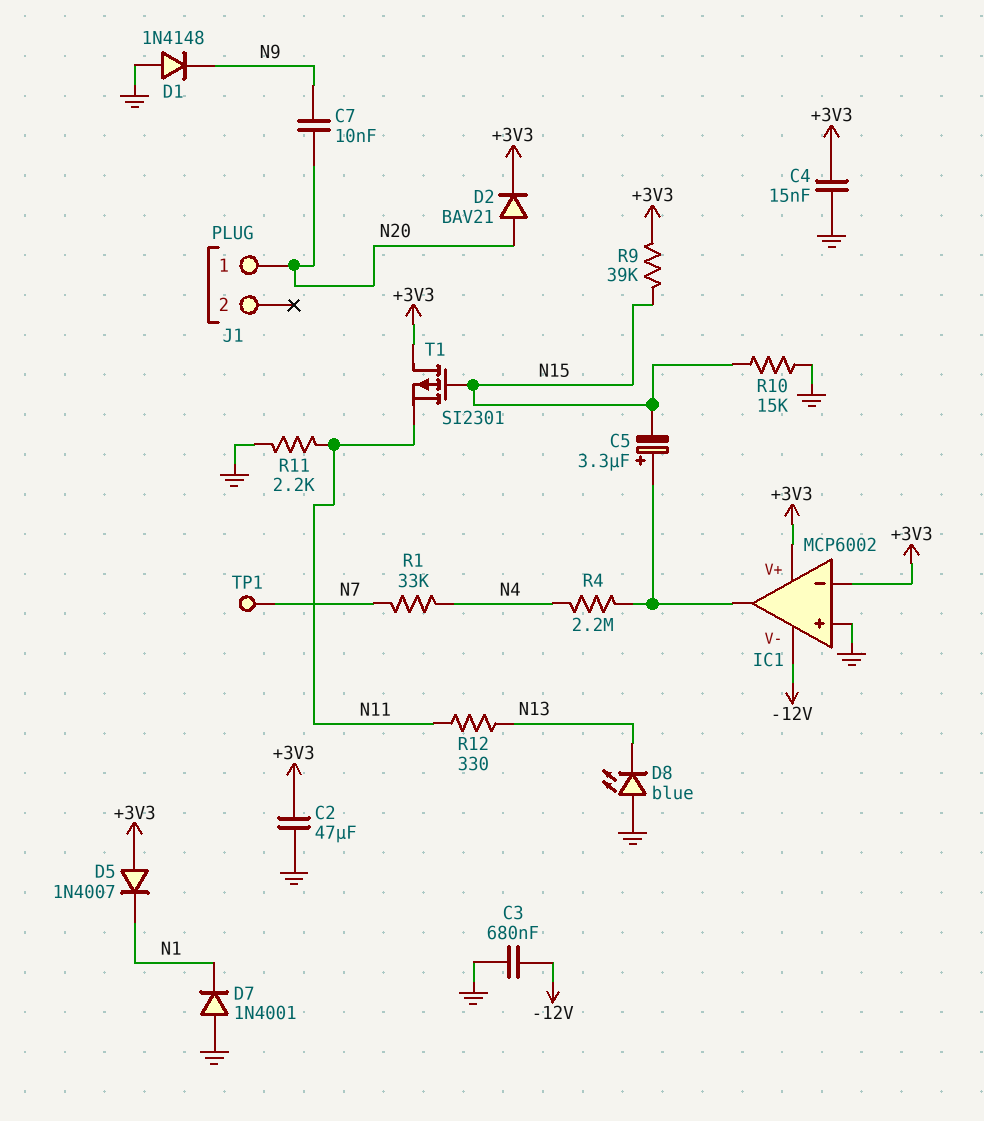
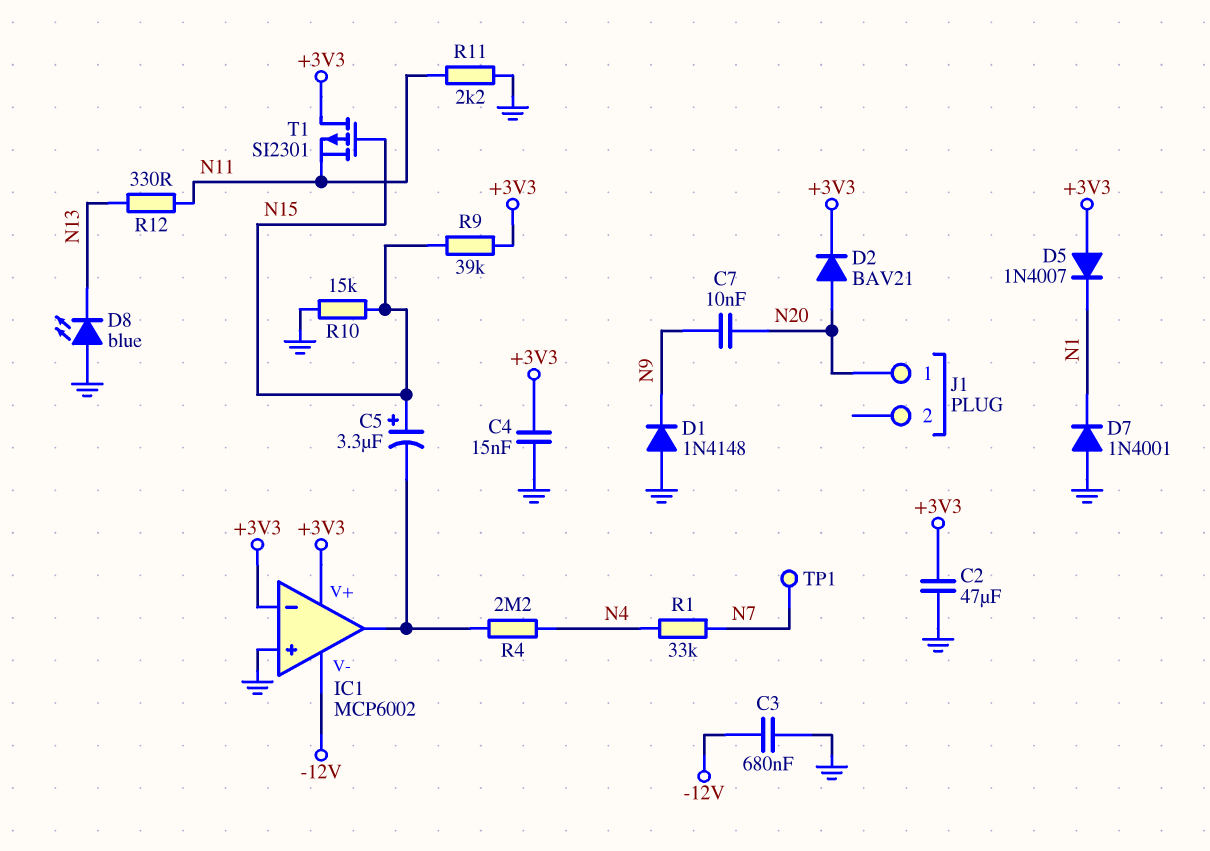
C5: 3.3uF (plus IC1/out, minus N15) -> 3.3uF (plus N15, minus IC1/out)

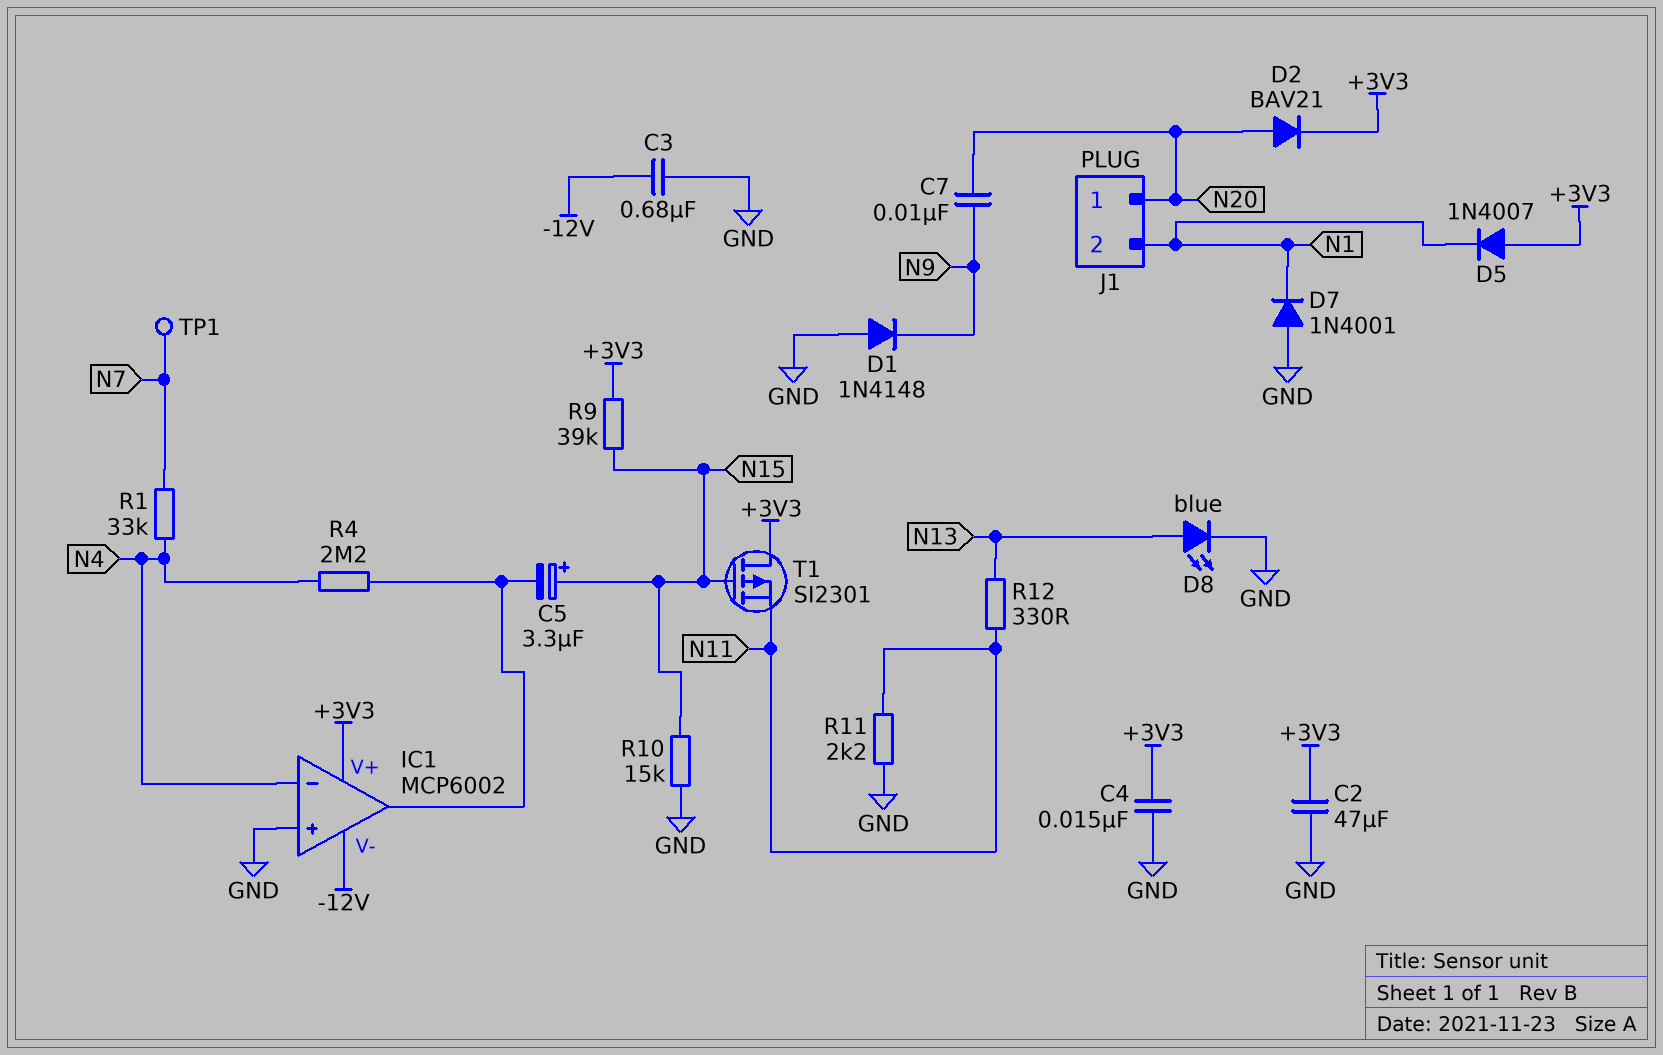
D8: LED blue (A GND, K N13) -> LED blue (A N13, K GND)
IC1 pin in-: +3V3 -> N4
J1 pin 2: none -> N1

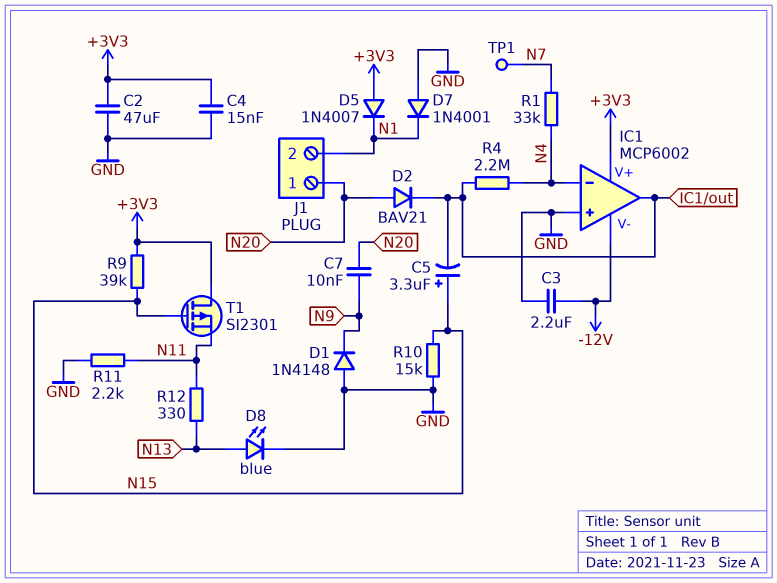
C3: 680nF (-12V, GND) -> 2.2uF (-12V, GND)
D2: diode BAV21 (A N20, K +3V3) -> diode BAV21 (A N20, K IC1/out)

